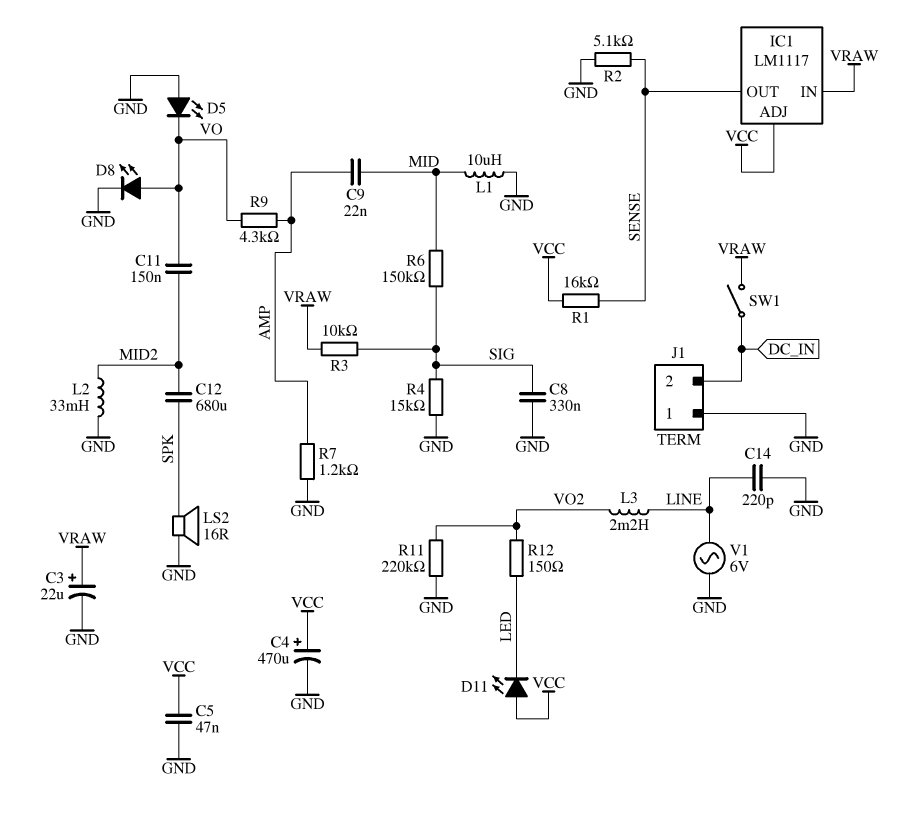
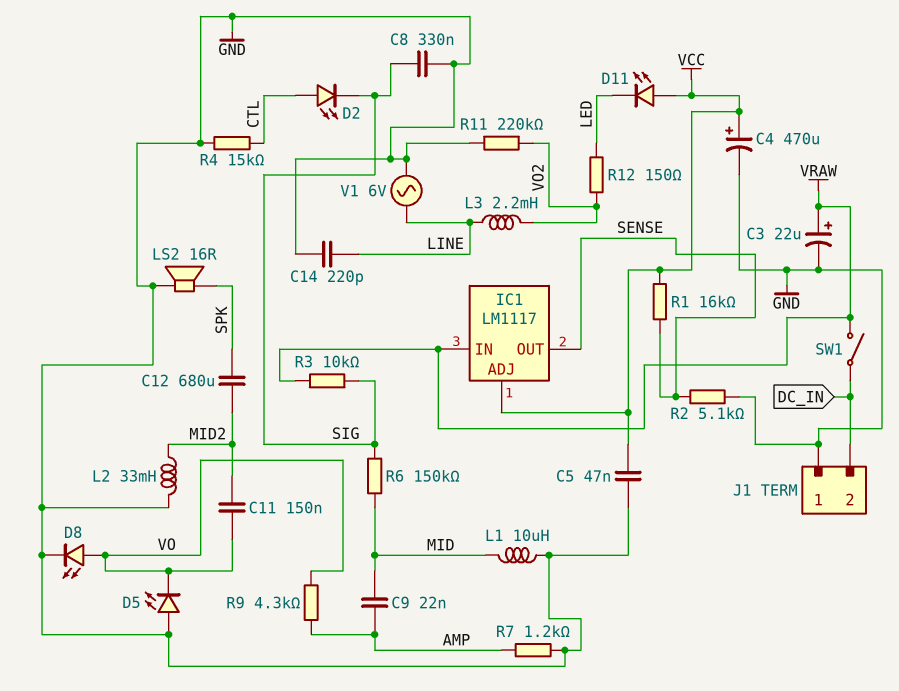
D2: none -> LED (A CTL, K SIG)
R4: 15k (GND, SIG) -> 15k (CTL, GND)

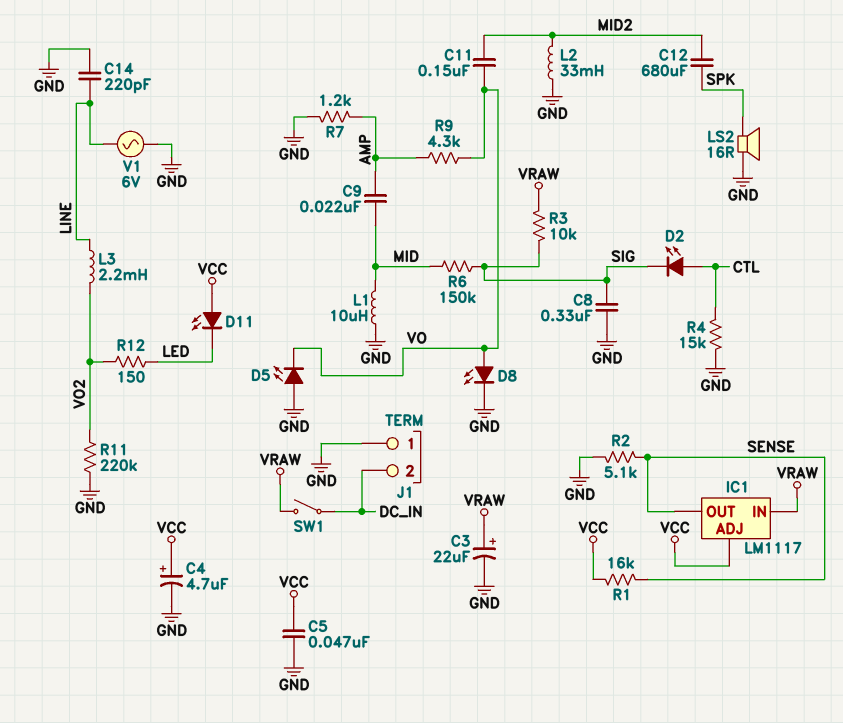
C4: 470uF (plus VCC, minus GND) -> 4.7uF (plus VCC, minus GND)

